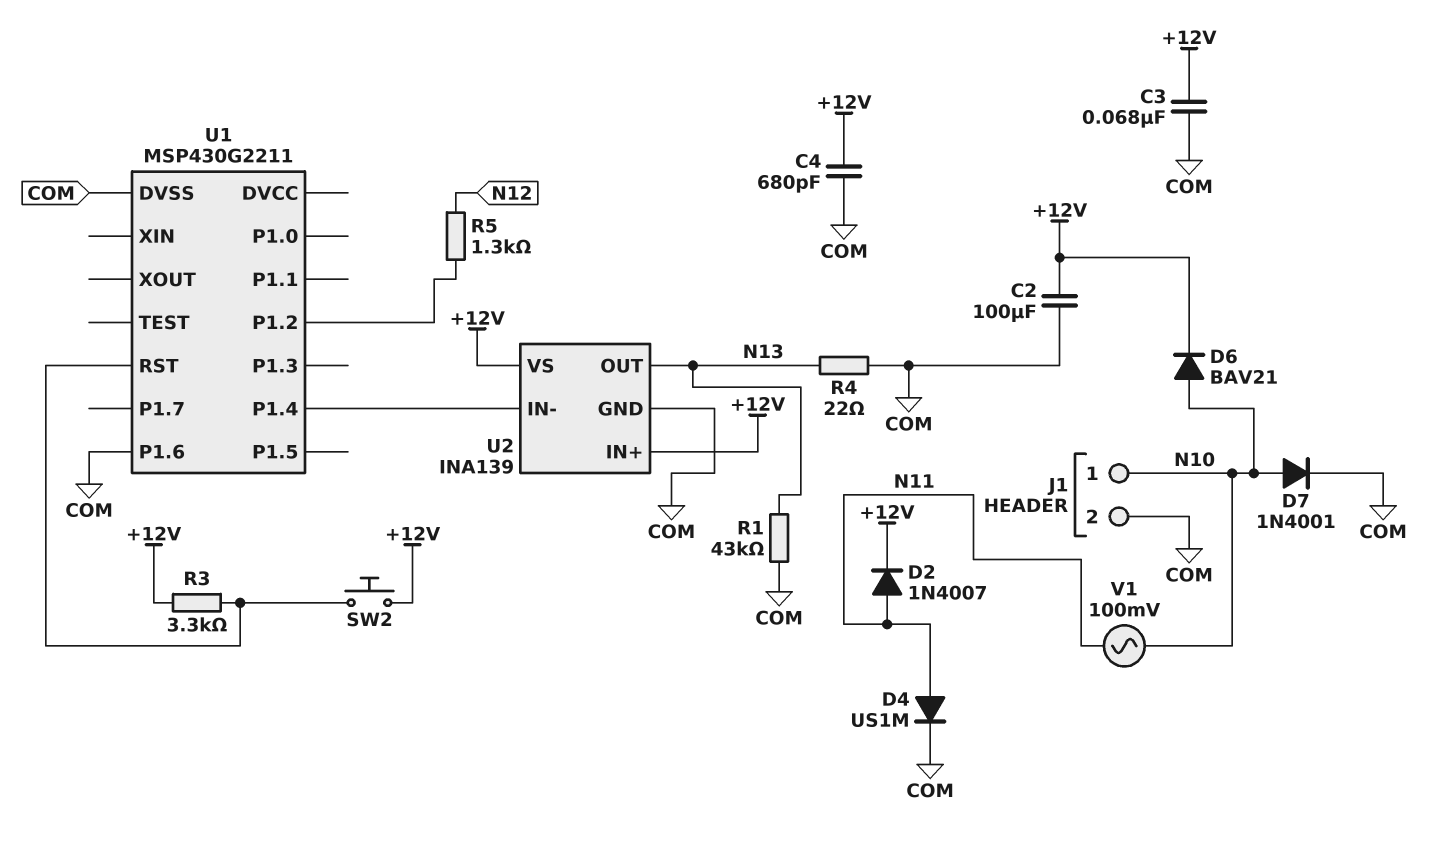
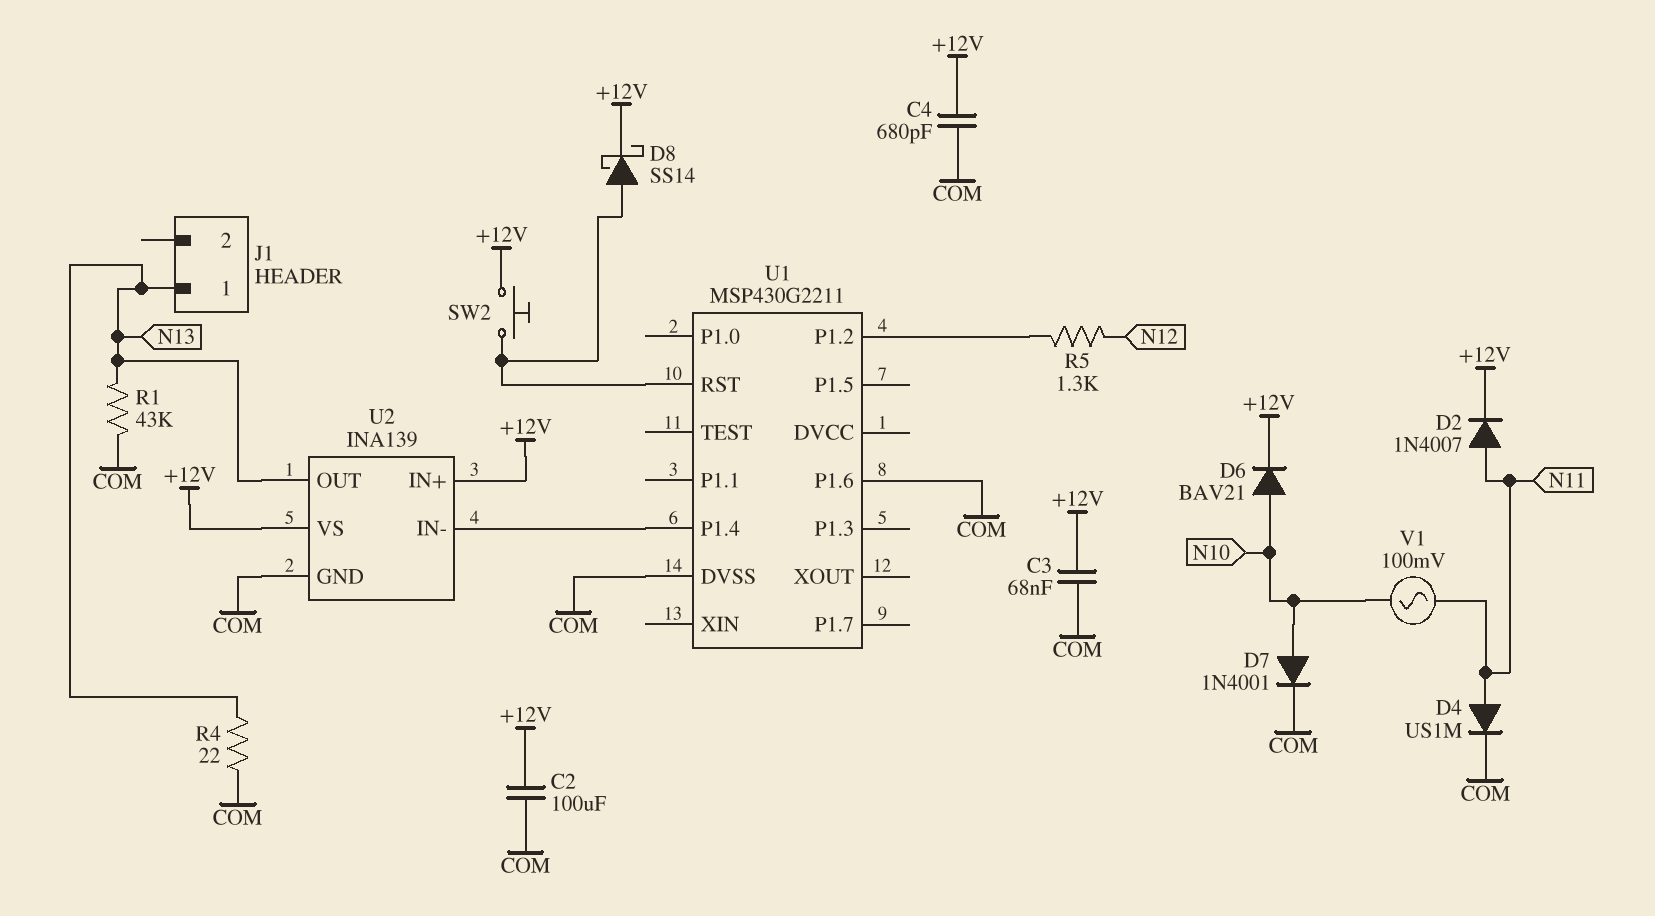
D8: none -> schottky SS14 (A U1/RST, K +12V)
J1 pin 1: N10 -> N13
J1 pin 2: COM -> none
R3: 3.3k (+12V, U1/RST) -> none

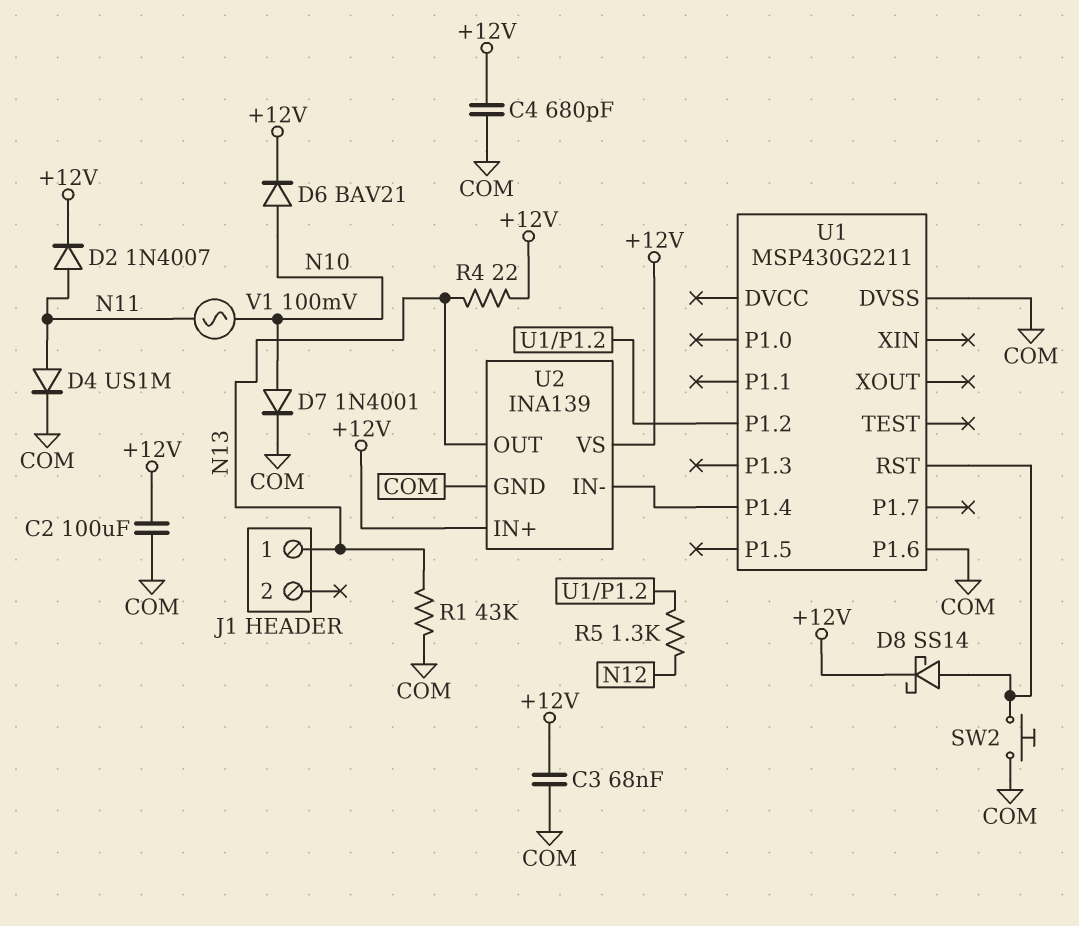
R4: 22 (COM, N13) -> 22 (+12V, N13)
SW2: button (+12V, U1/RST) -> button (COM, U1/RST)

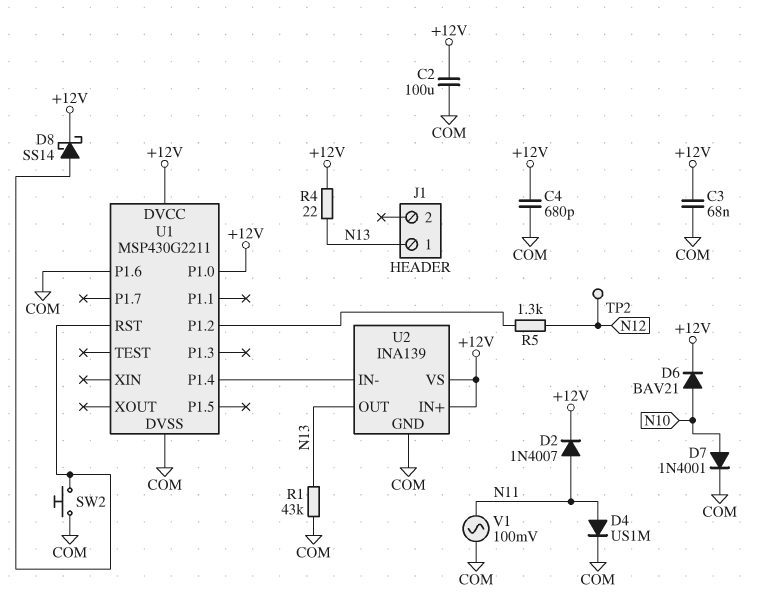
TP2: none -> test point (N12)
U1 pin DVCC: none -> +12V
U1 pin P1.0: none -> +12V
V1: AC 100mV (N10, N11) -> AC 100mV (COM, N11)

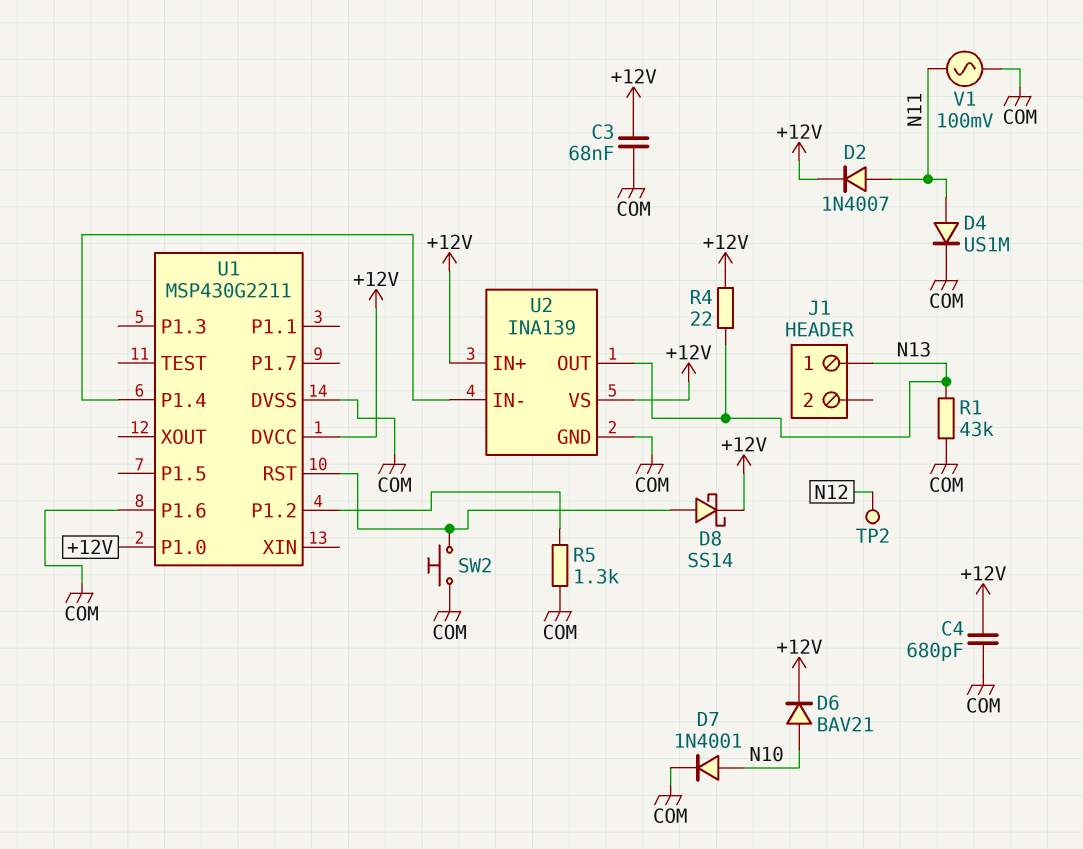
C2: 100uF (+12V, COM) -> none
R5: 1.3k (N12, U1/P1.2) -> 1.3k (COM, U1/P1.2)

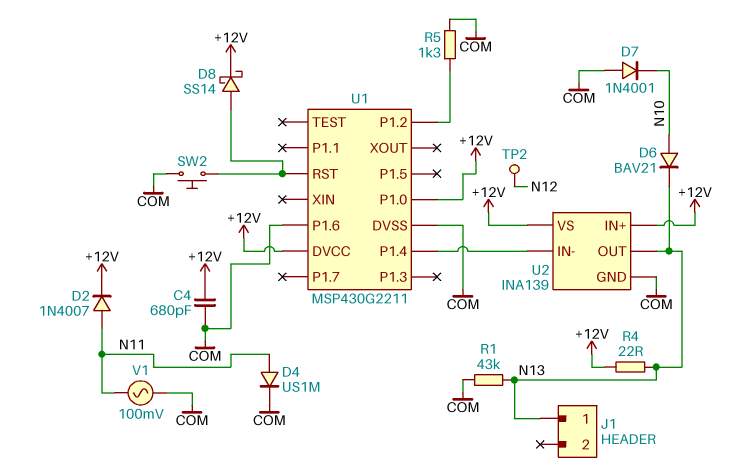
C3: 68nF (+12V, COM) -> none
D6: diode BAV21 (A N10, K +12V) -> diode BAV21 (A N10, K N13)
D7: diode 1N4001 (A N10, K COM) -> diode 1N4001 (A COM, K N10)

